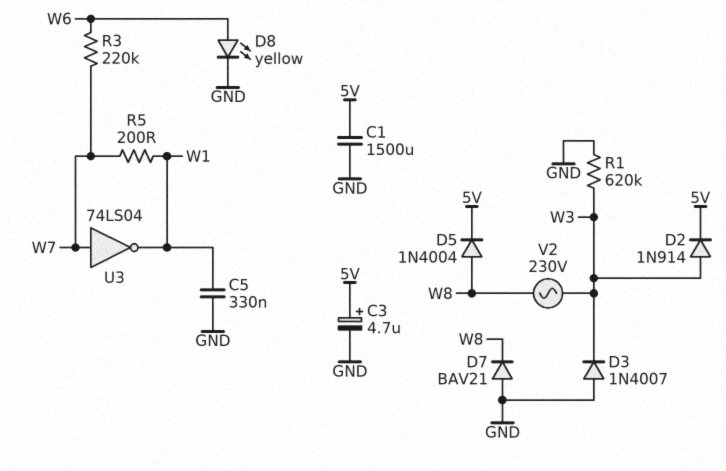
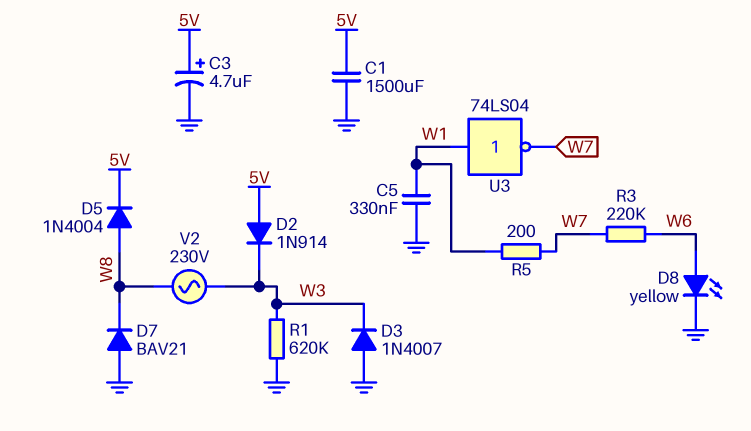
D2: diode 1N914 (A W3, K 5V) -> diode 1N914 (A 5V, K W3)
U3: NOT 74LS04 (in W7, out W1) -> NOT 74LS04 (in W1, out W7)

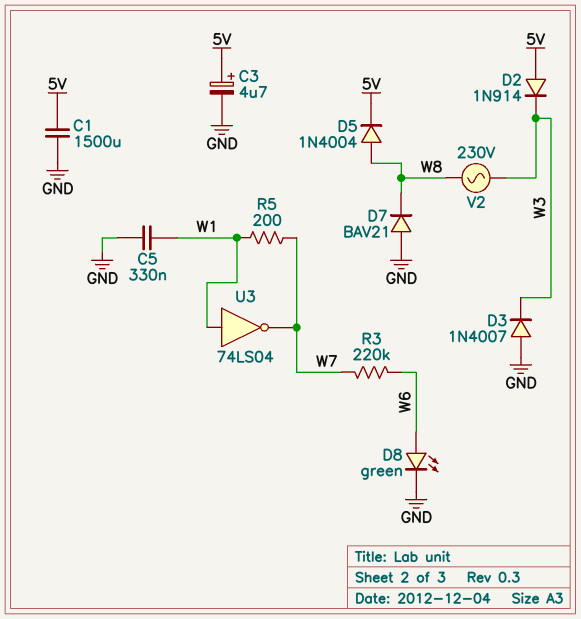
D8: LED yellow (A W6, K GND) -> LED green (A W6, K GND)
R1: 620k (GND, W3) -> none

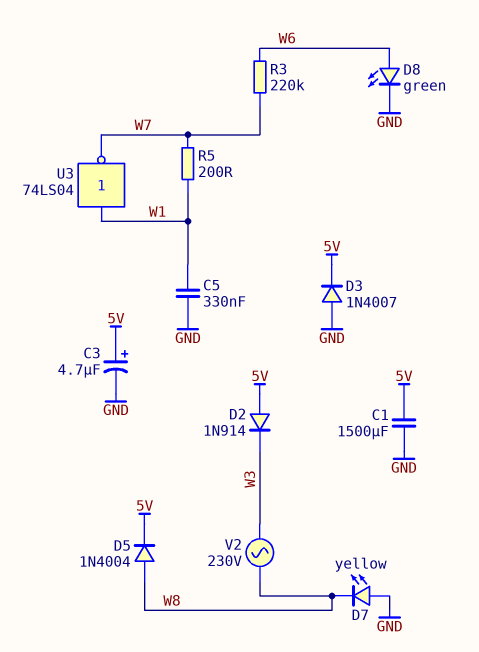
D3: diode 1N4007 (A GND, K W3) -> diode 1N4007 (A GND, K 5V)
D7: diode BAV21 (A GND, K W8) -> LED yellow (A GND, K W8)

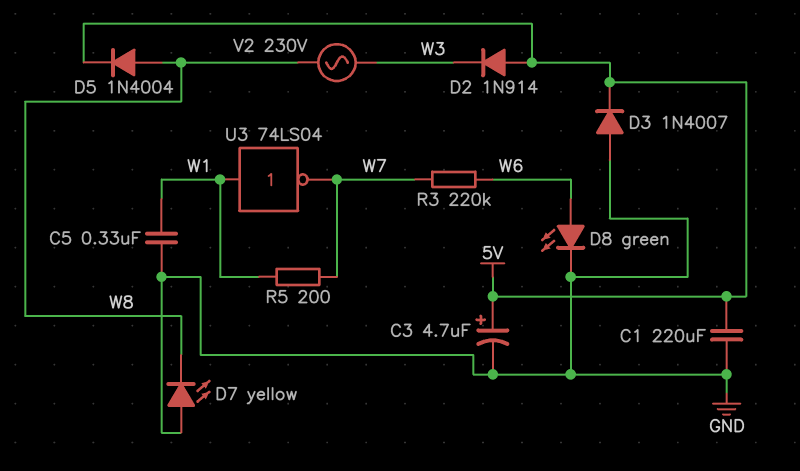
C1: 1500uF (5V, GND) -> 220uF (5V, GND)

